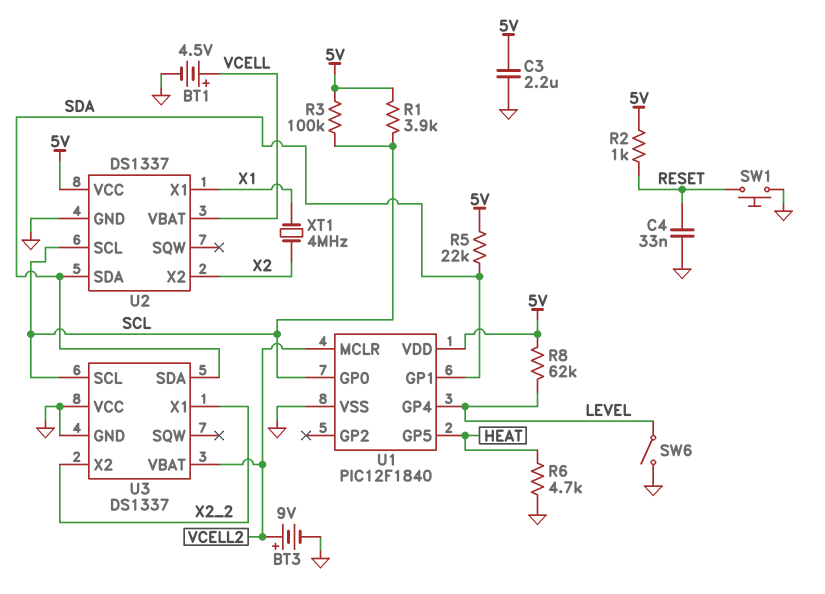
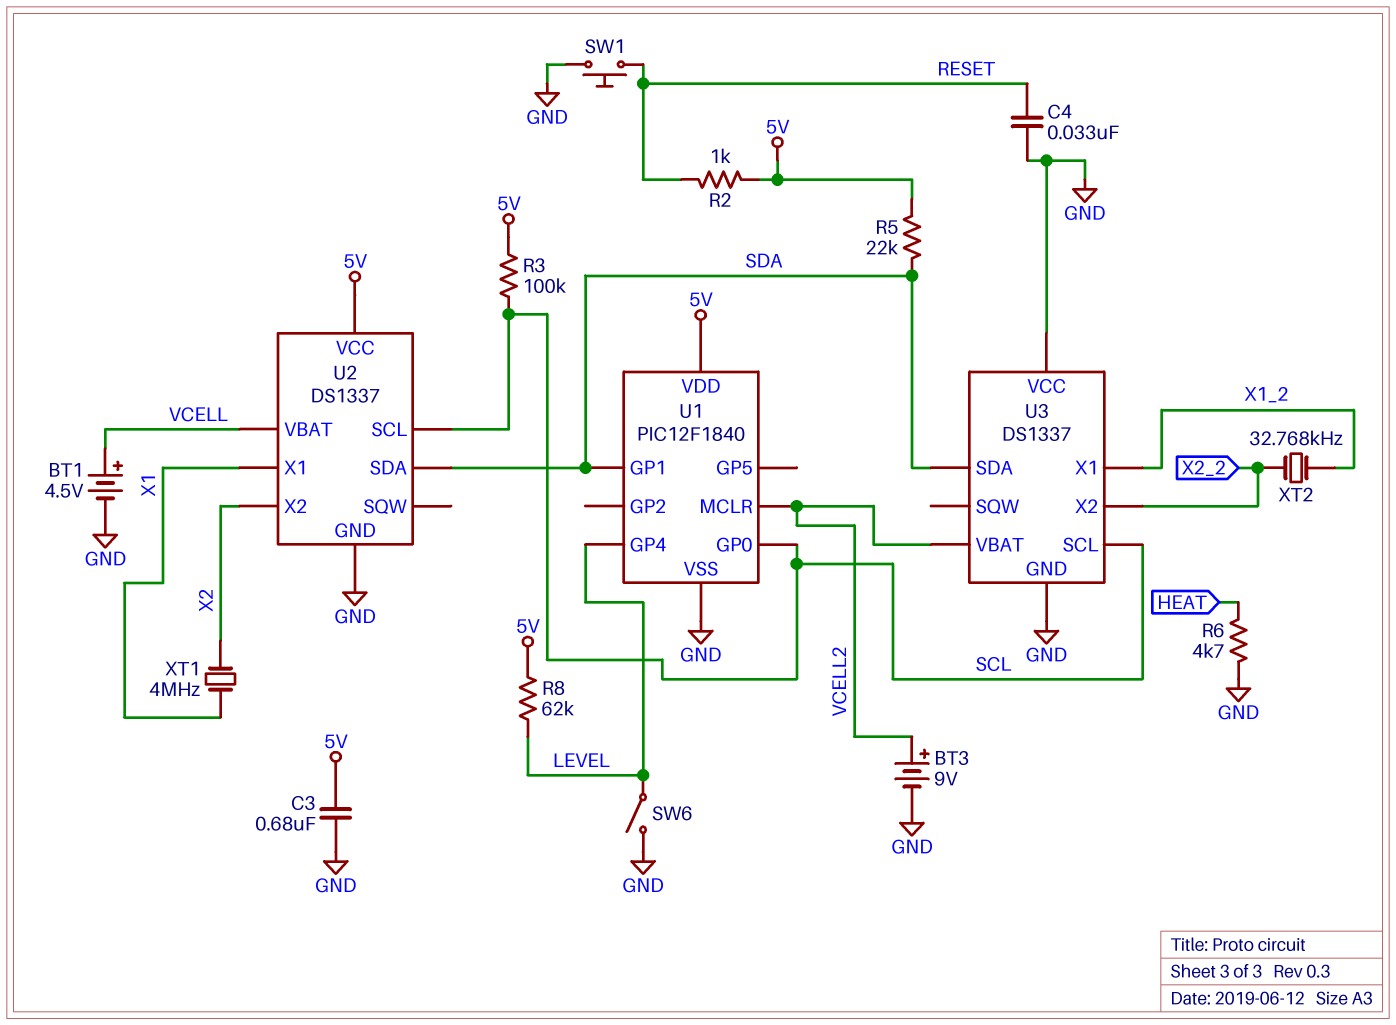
C3: 2.2uF (5V, GND) -> 680nF (5V, GND)
R1: 3.9k (5V, SCL) -> none
U1 pin GP5: HEAT -> none
U3 pin X1: X2_2 -> X1_2
XT2: none -> 32.768kHz (X1_2, X2_2)

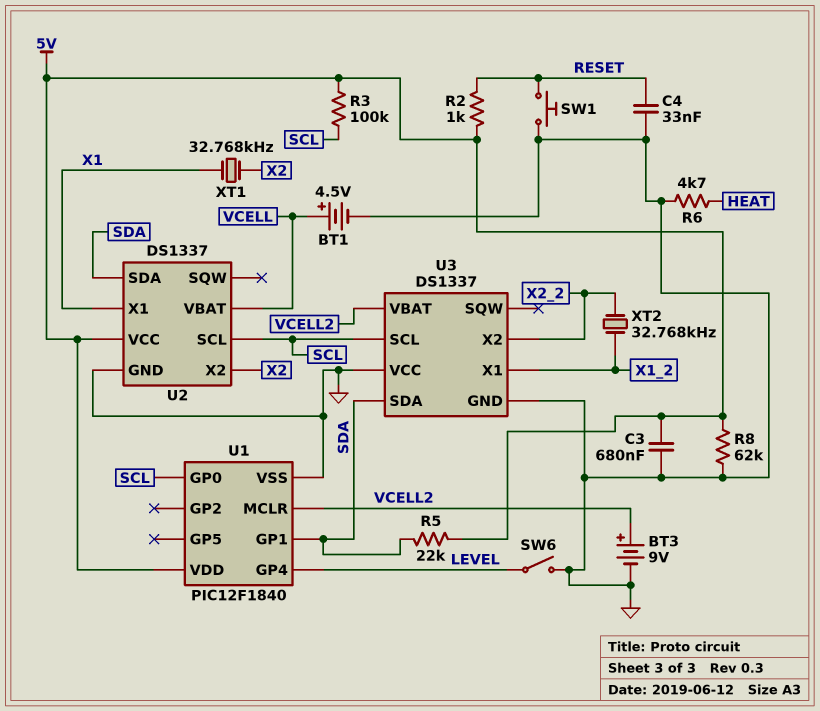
R8: 62k (5V, LEVEL) -> 62k (5V, GND)
XT1: 4MHz (X1, X2) -> 32.768kHz (X1, X2)

